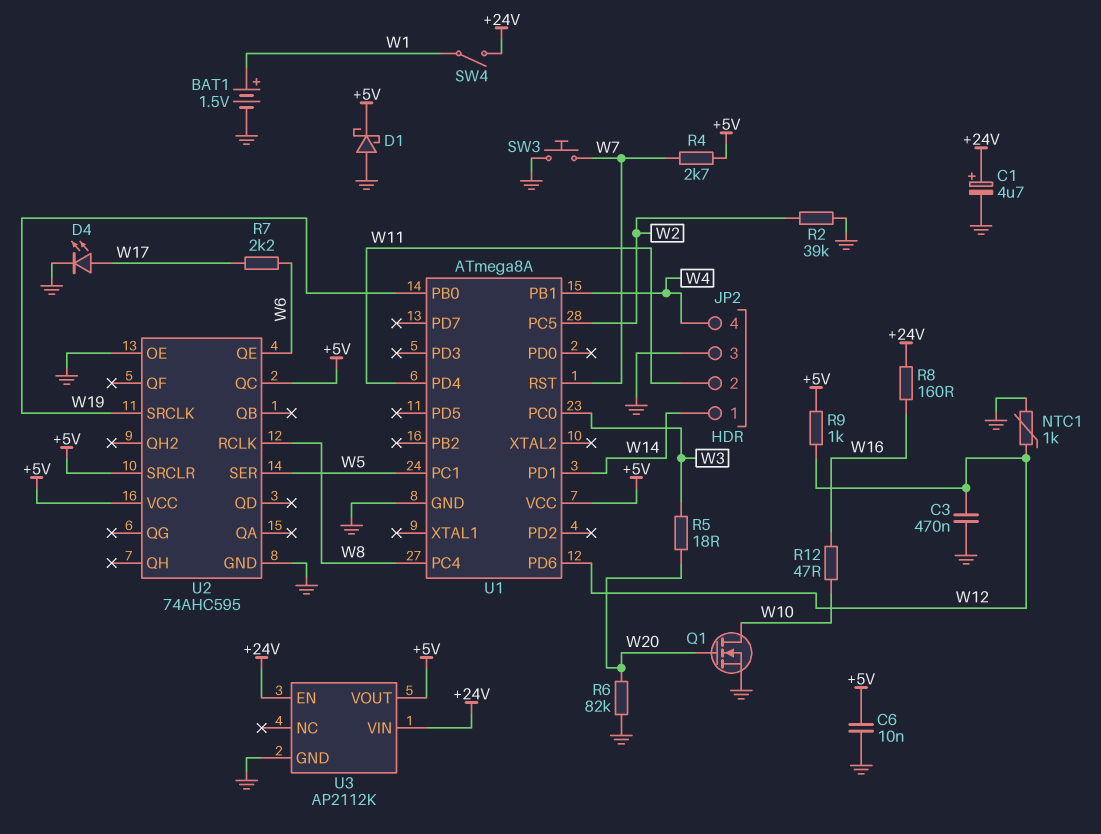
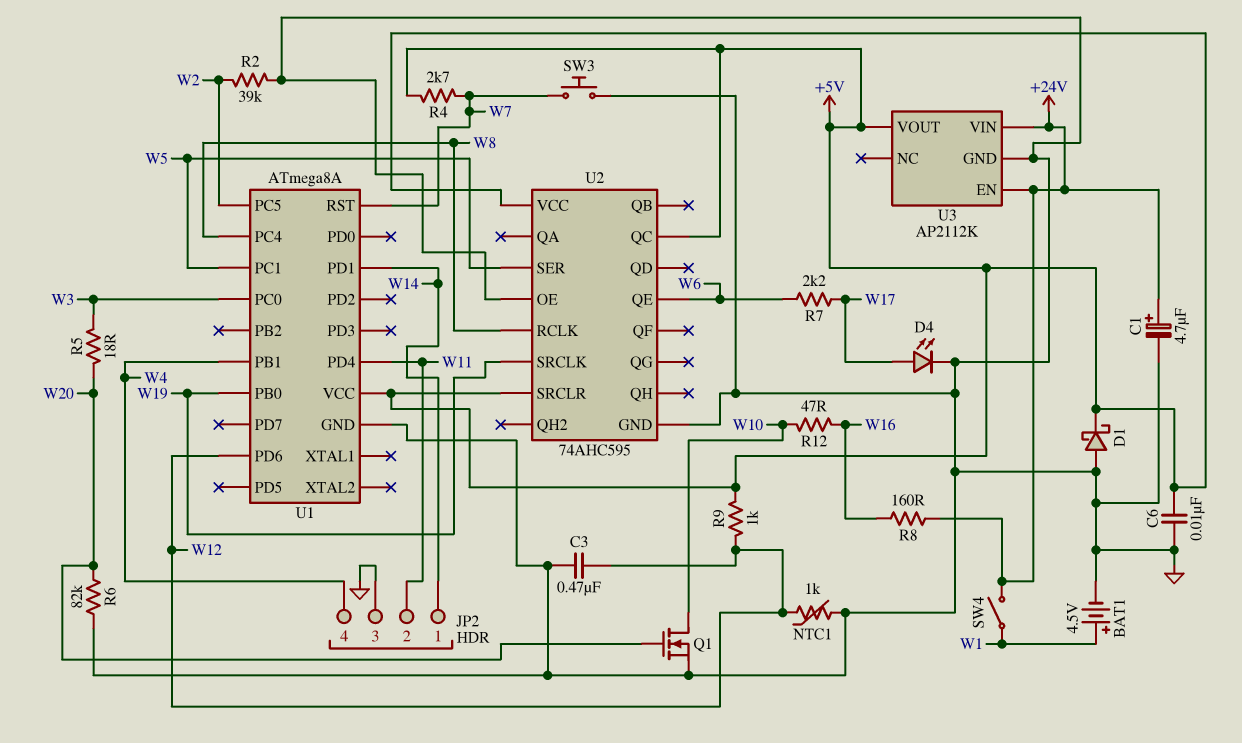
BAT1: 1.5V (plus W1, minus GND) -> 4.5V (plus W1, minus GND)

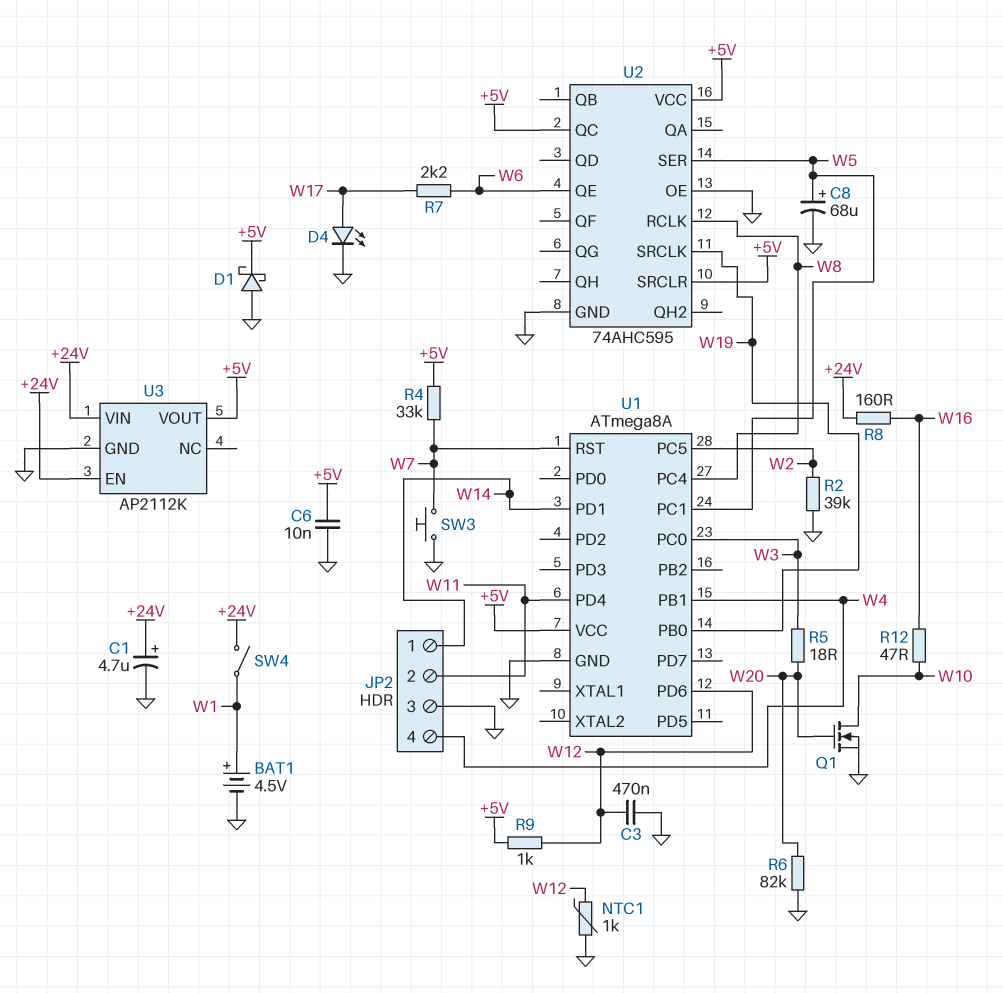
C8: none -> 68uF (plus W5, minus GND)
R4: 2.7k (+5V, W7) -> 33k (+5V, W7)

